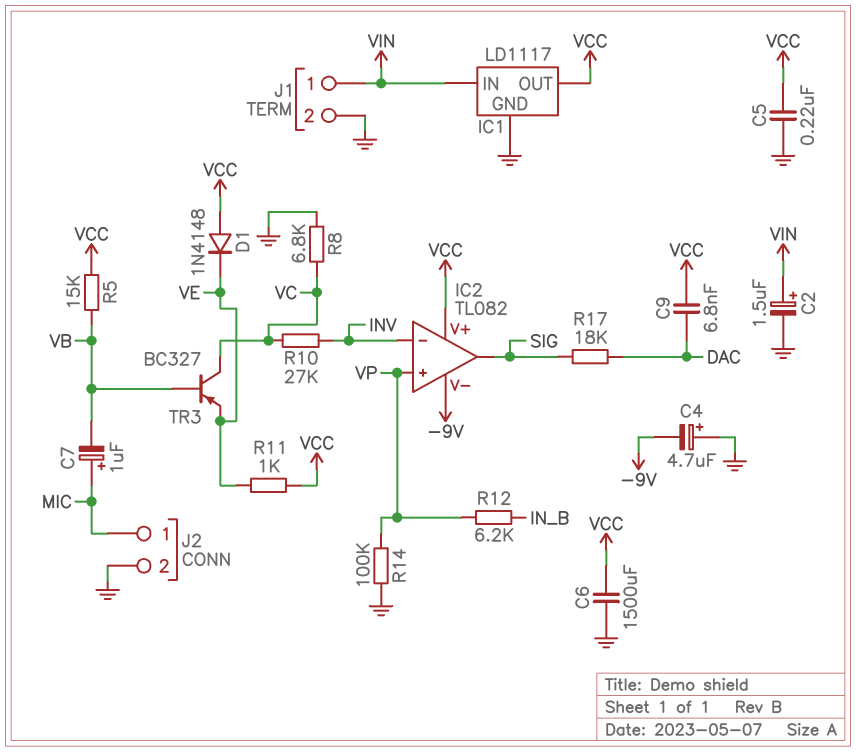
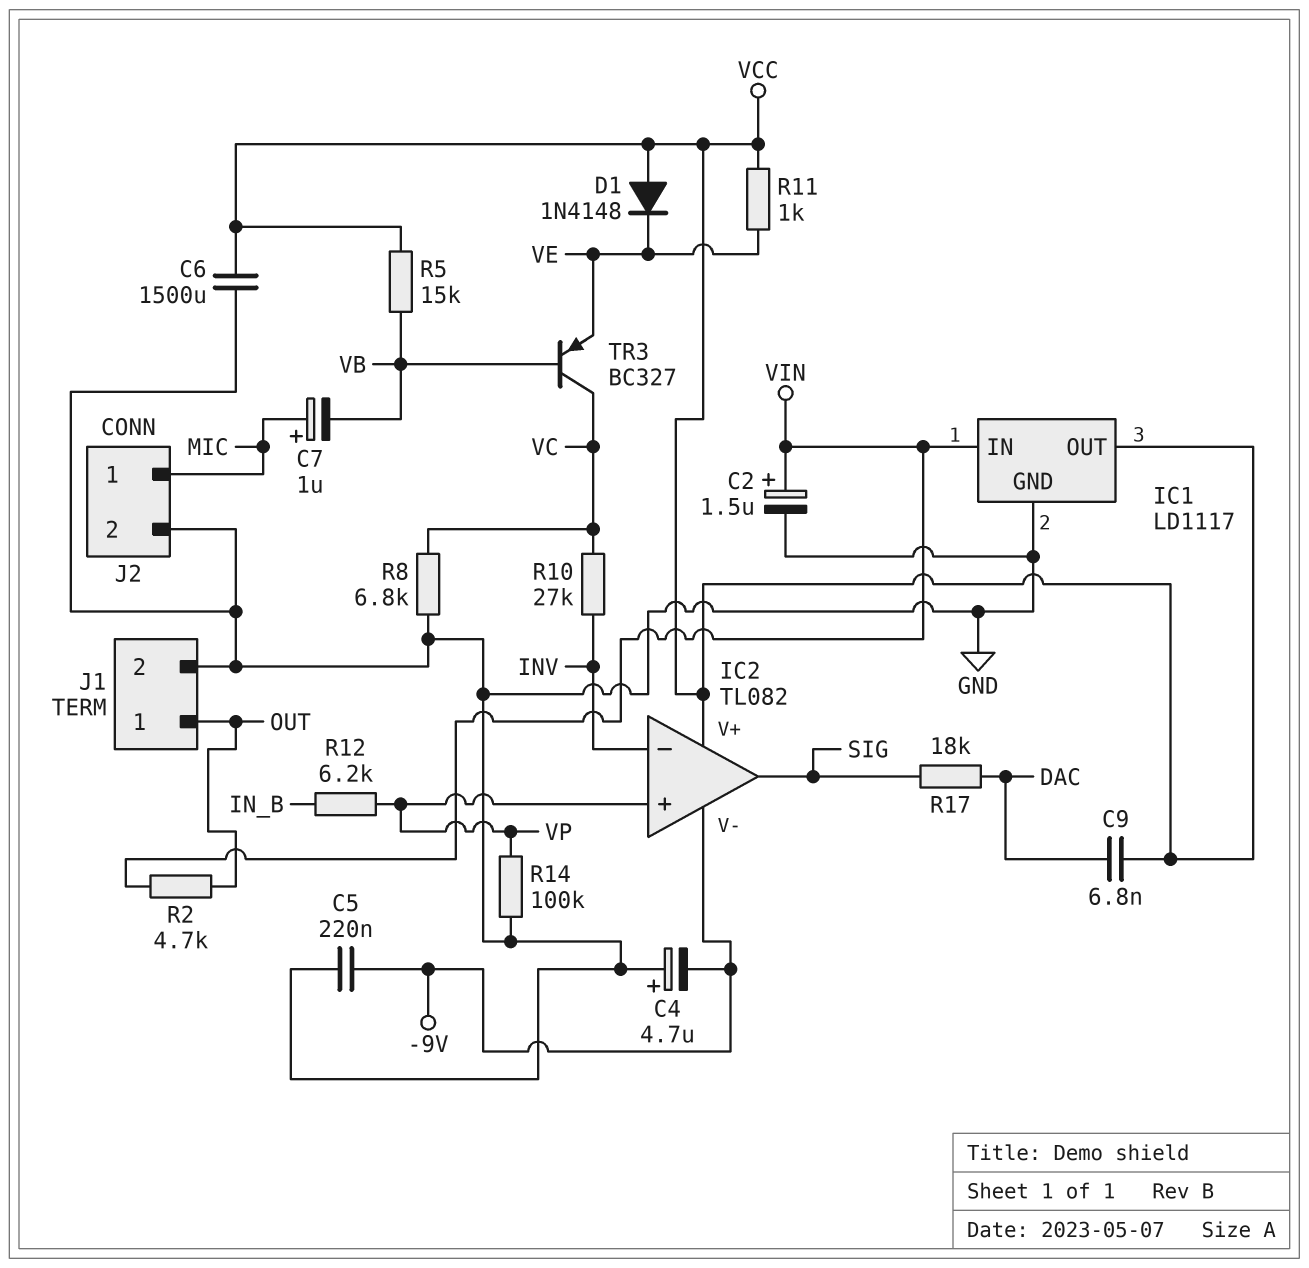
C5: 220nF (GND, VCC) -> 220nF (-9V, GND)
J1 pin 1: VIN -> OUT
R2: none -> 4.7k (OUT, VIN)

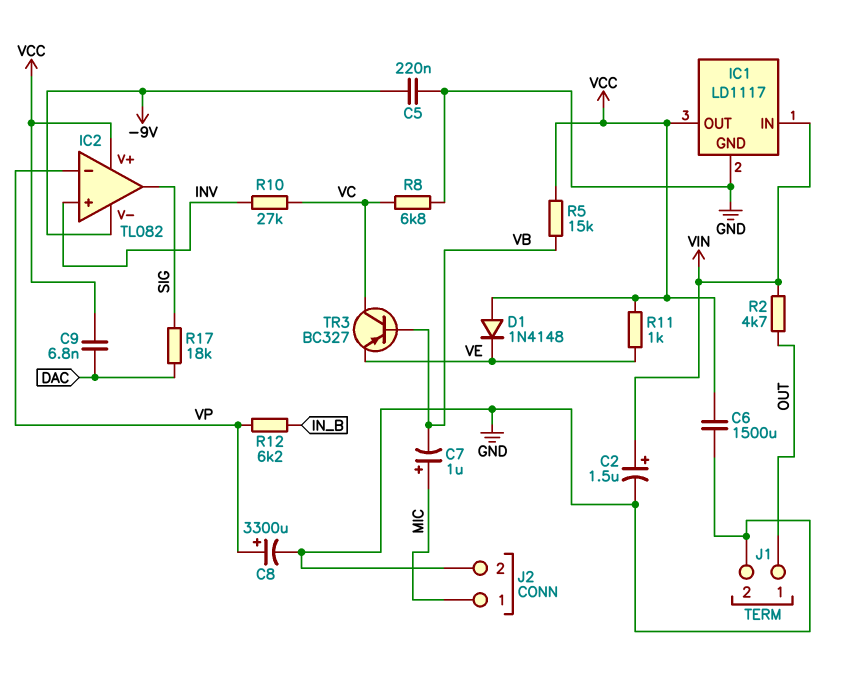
C4: 4.7uF (plus GND, minus -9V) -> none
C8: none -> 3300uF (plus VP, minus GND)
IC2 pin in+: VP -> INV
IC2 pin in-: INV -> VP
R14: 100k (GND, VP) -> none

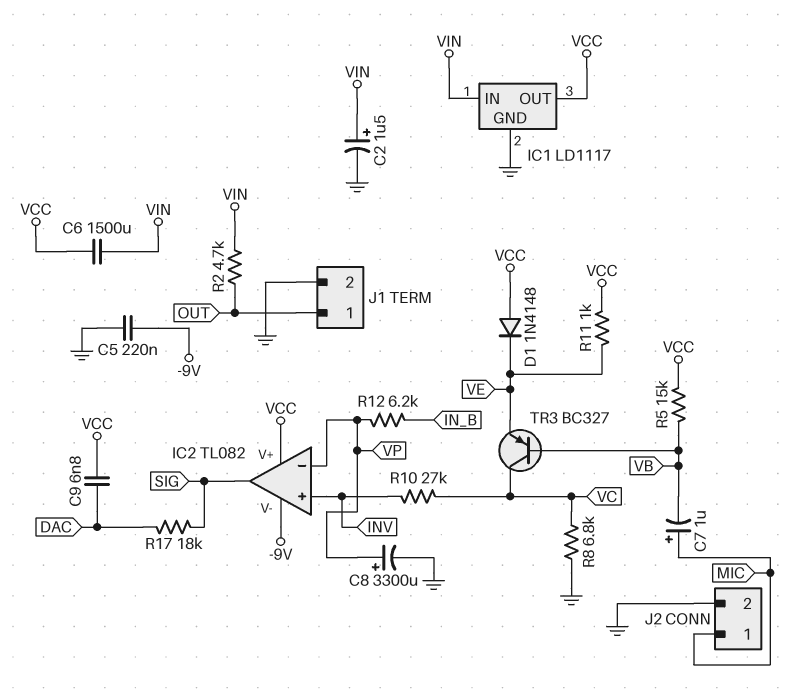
C6: 1500uF (GND, VCC) -> 1500uF (VCC, VIN)

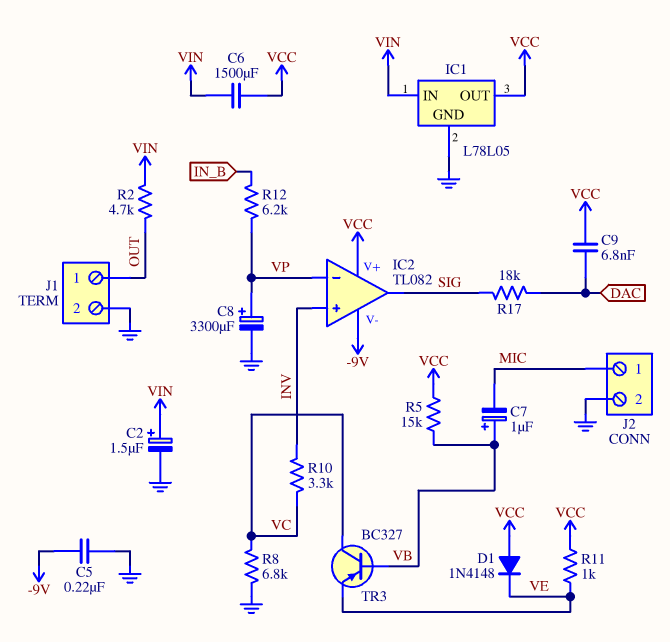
C7: 1uF (plus MIC, minus VB) -> 1uF (plus VB, minus MIC)
IC1: LD1117 -> L78L05
R10: 27k (INV, VC) -> 3.3k (INV, VC)

